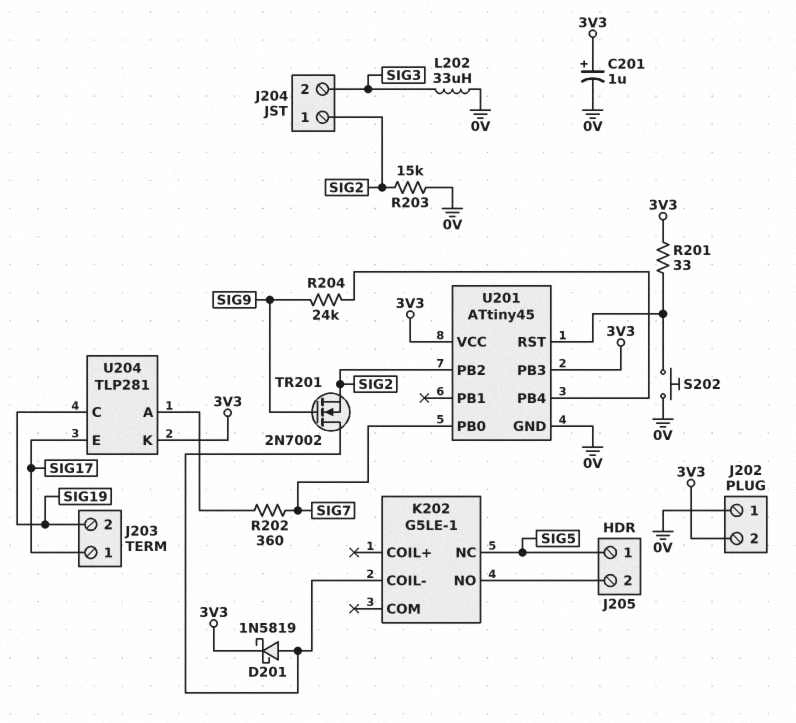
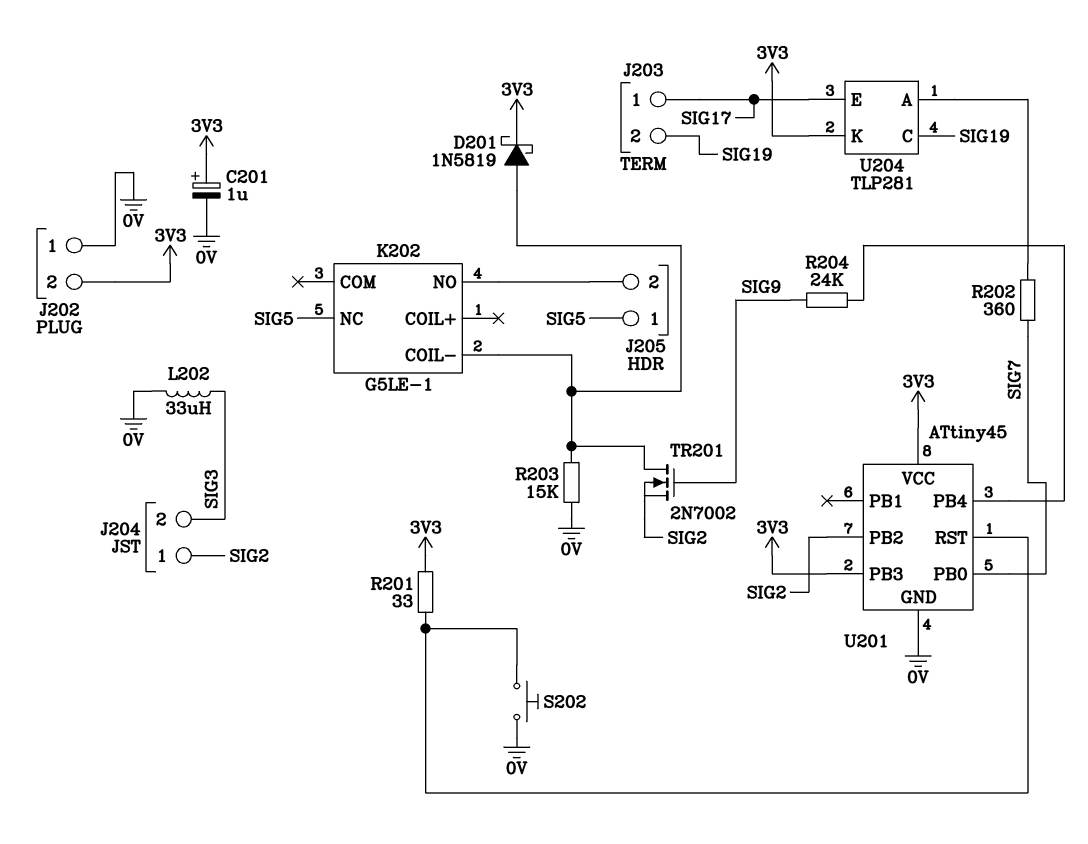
R203: 15k (0V, SIG2) -> 15k (0V, K202/COIL-)

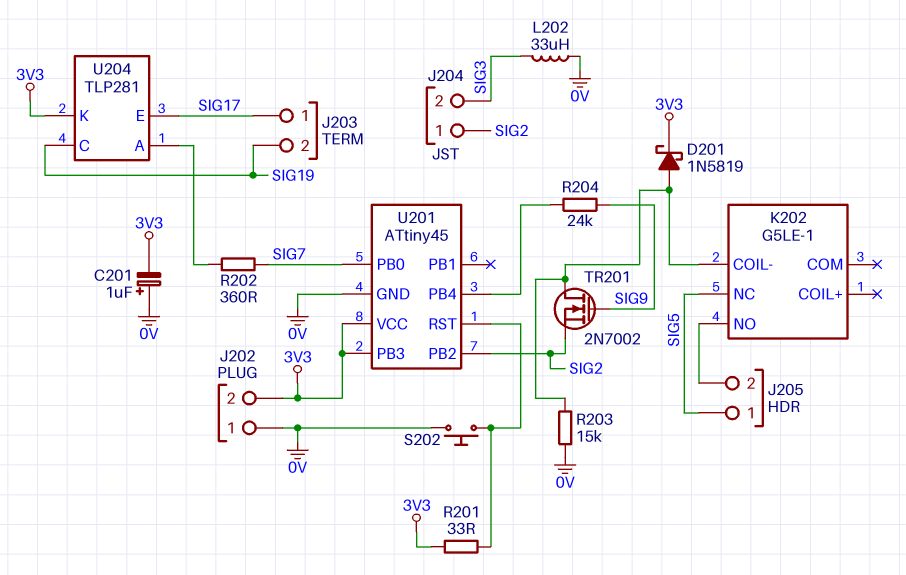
C201: 1uF (plus 3V3, minus 0V) -> 1uF (plus 0V, minus 3V3)

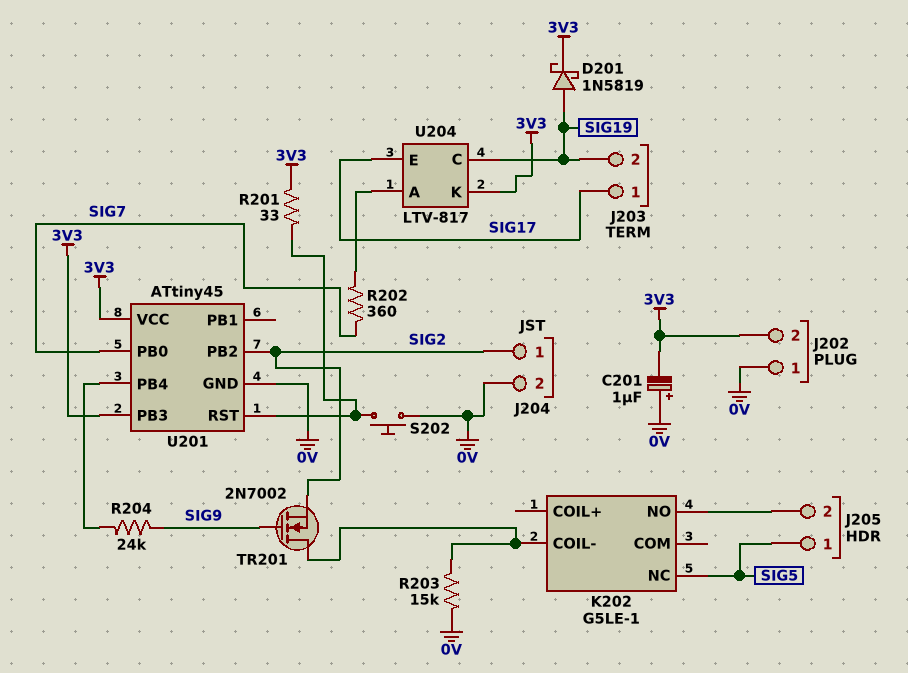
D201: schottky 1N5819 (A K202/COIL-, K 3V3) -> schottky 1N5819 (A SIG19, K 3V3)
J204 pin 2: SIG3 -> 0V
L202: 33uH (0V, SIG3) -> none
U204: TLP281 -> LTV-817

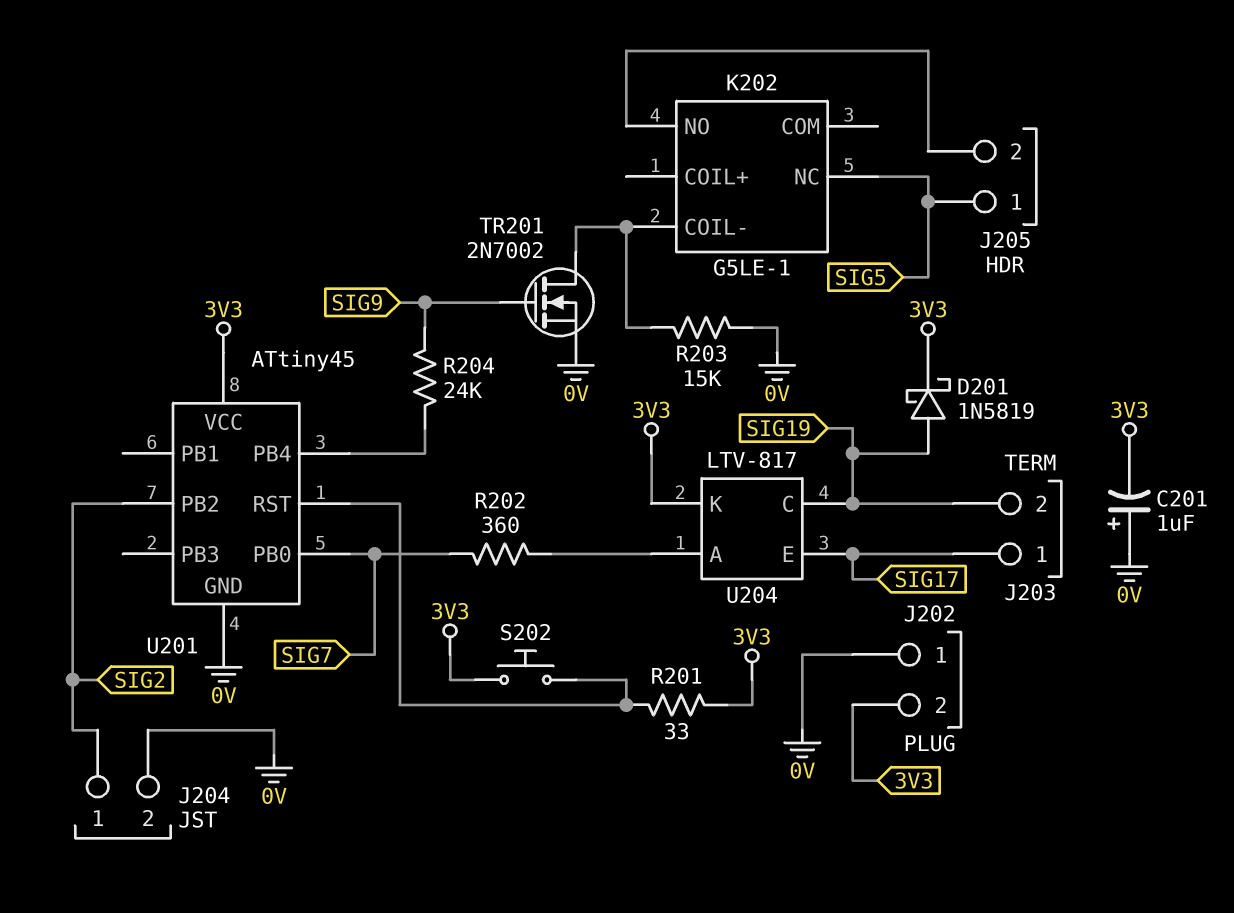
S202: button (0V, U201/RST) -> button (3V3, U201/RST)
TR201: NMOS 2N7002 (G SIG9, D K202/COIL-, S SIG2) -> NMOS 2N7002 (G SIG9, D K202/COIL-, S 0V)
U201 pin PB3: 3V3 -> none

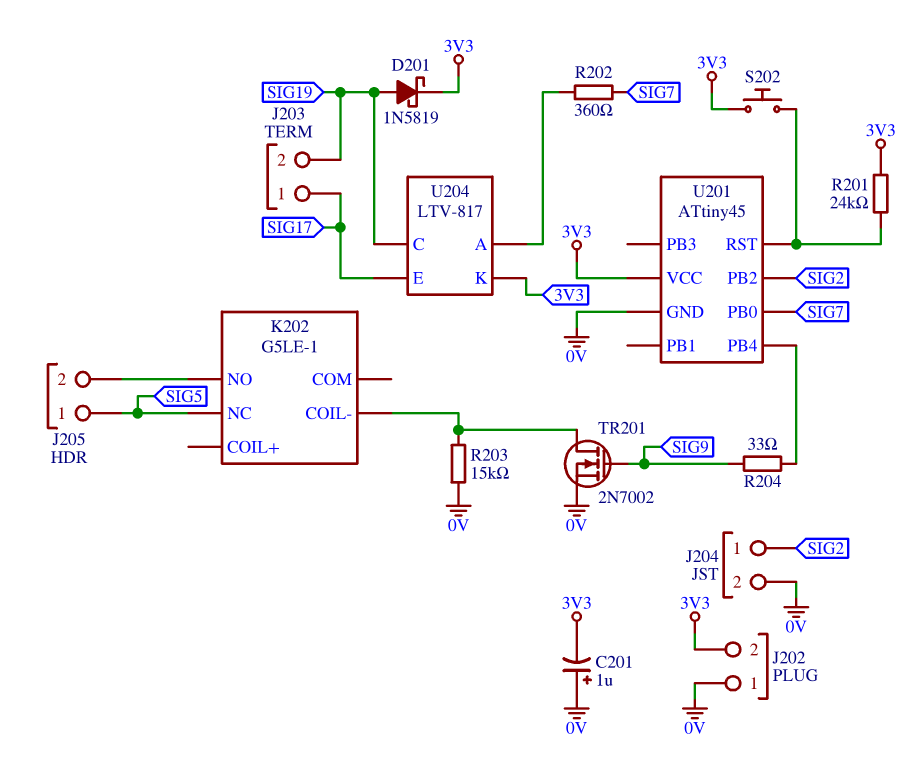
R201: 33 (3V3, U201/RST) -> 24k (3V3, U201/RST)
R204: 24k (SIG9, U201/PB4) -> 33 (SIG9, U201/PB4)

